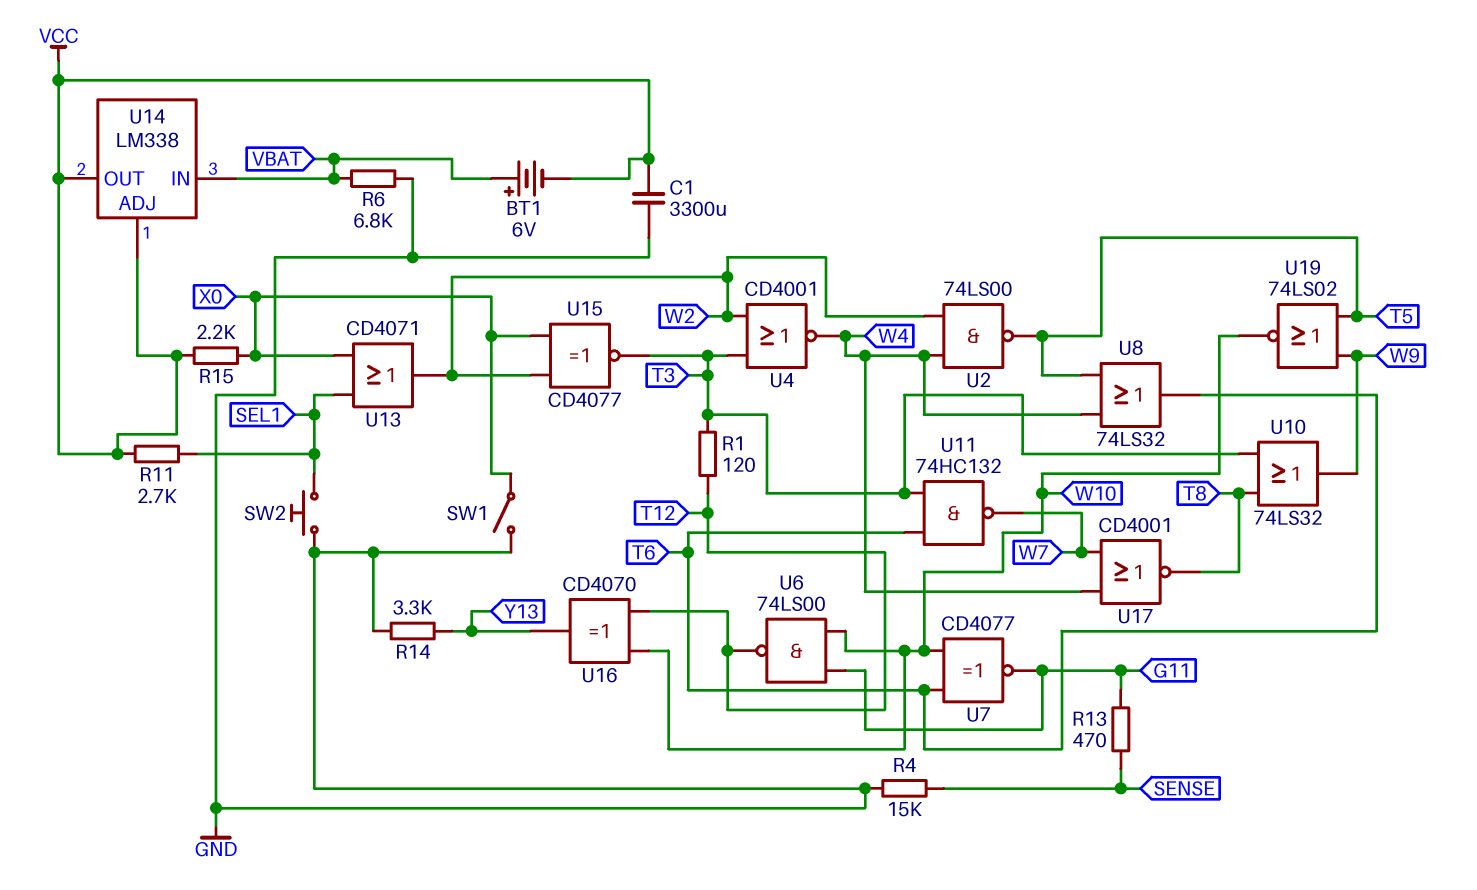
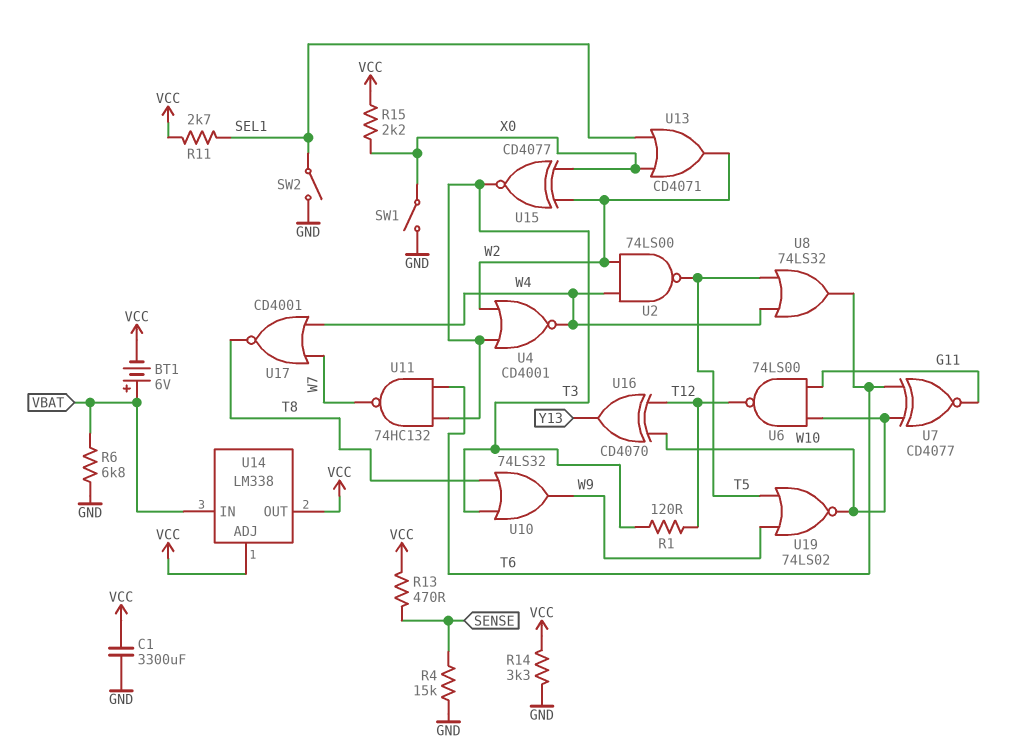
R13: 470 (G11, SENSE) -> 470 (SENSE, VCC)
R14: 3.3k (GND, Y13) -> 3.3k (GND, VCC)
SW2: button (GND, SEL1) -> switch (GND, SEL1)

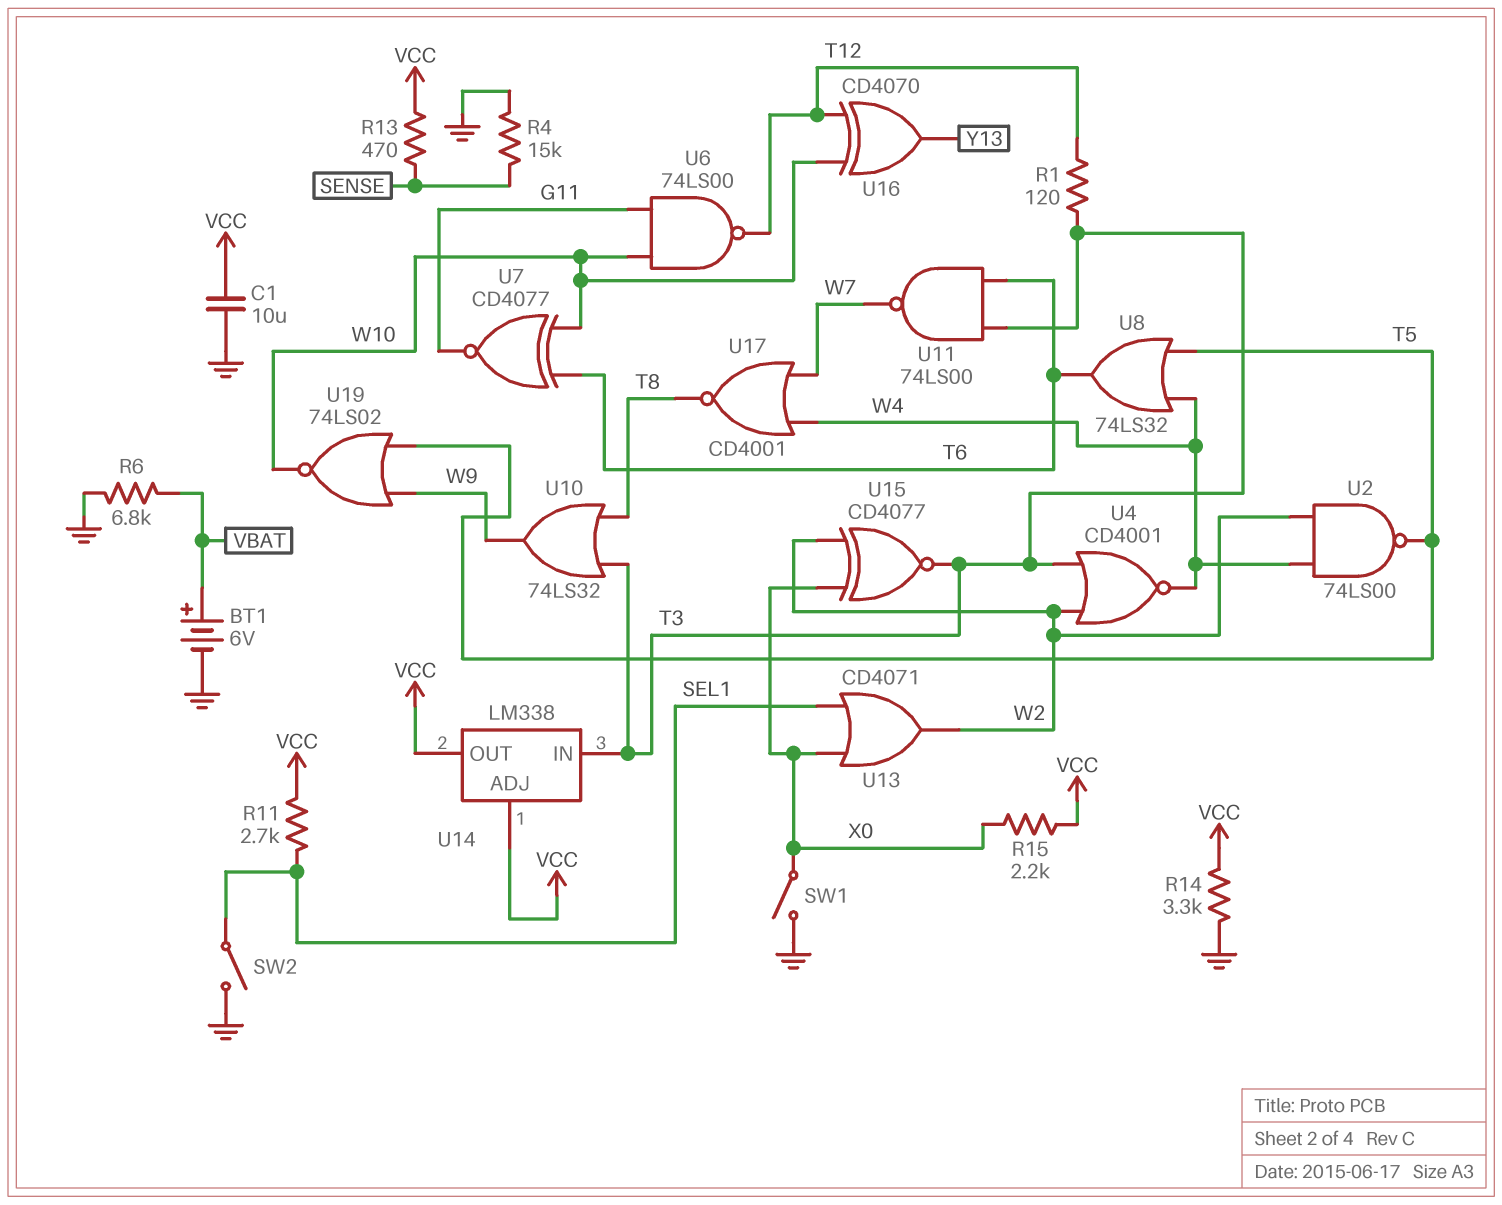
BT1: 6V (plus VBAT, minus VCC) -> 6V (plus VBAT, minus GND)
C1: 3300uF (GND, VCC) -> 10uF (GND, VCC)
U11: NAND 74HC132 (in T3, in T6, out W7) -> NAND 74LS00 (in T3, in T6, out W7)
U14 pin IN: VBAT -> T3

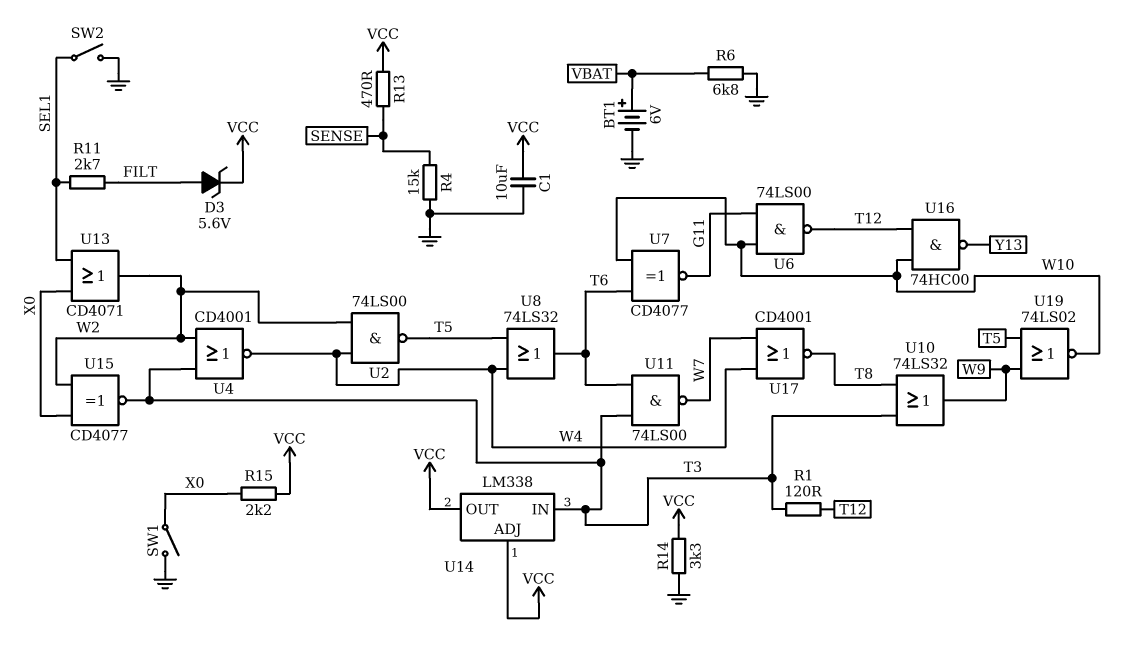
D3: none -> zener 5.6V (A FILT, K VCC)
R11: 2.7k (SEL1, VCC) -> 2.7k (FILT, SEL1)
U16: XOR CD4070 (in T12, in W10, out Y13) -> NAND 74HC00 (in T12, in W10, out Y13)

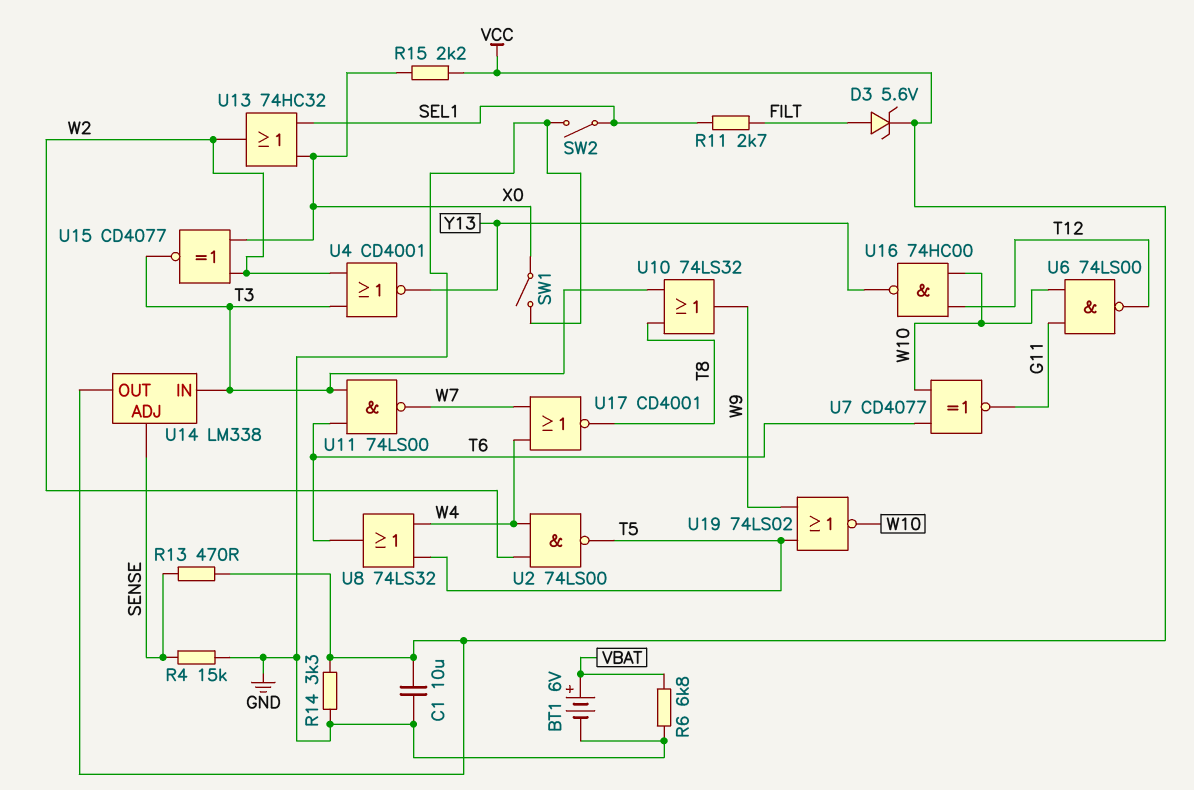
R1: 120 (T3, T12) -> none
U4: NOR CD4001 (in T3, in W2, out W4) -> NOR CD4001 (in T3, in W2, out Y13)
U13: OR CD4071 (in SEL1, in X0, out W2) -> OR 74HC32 (in SEL1, in X0, out W2)
U14 pin ADJ: VCC -> SENSE

